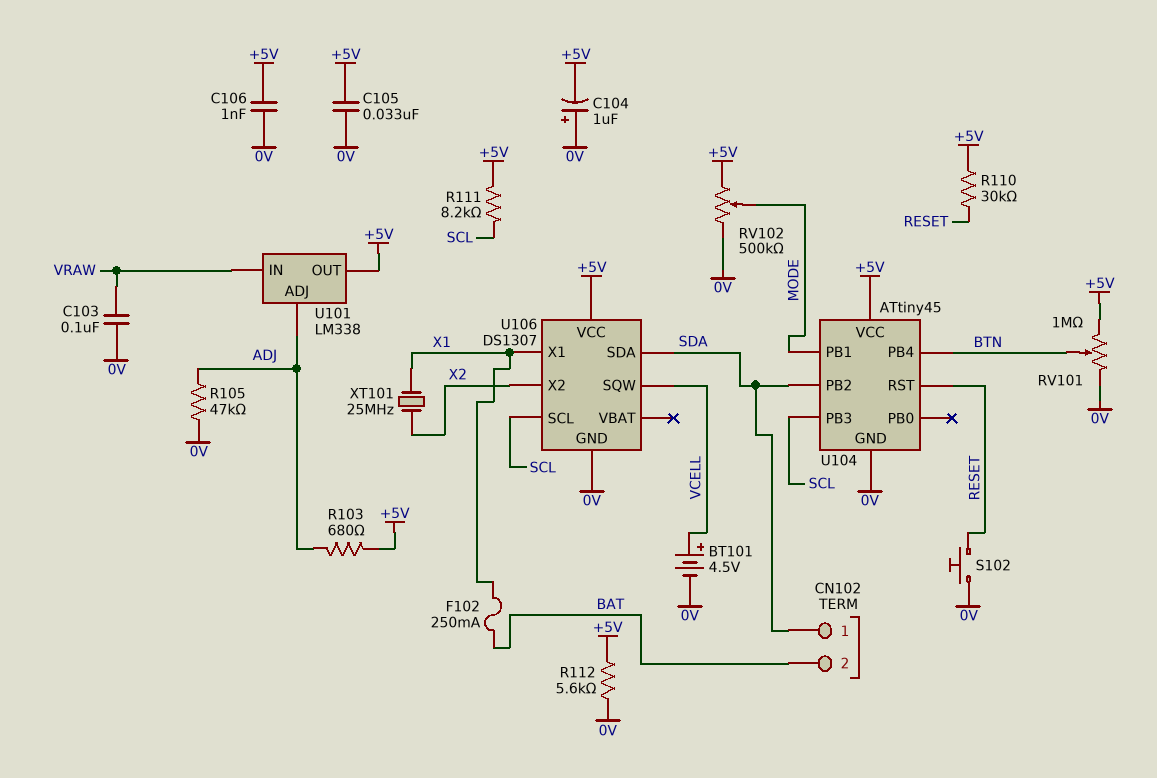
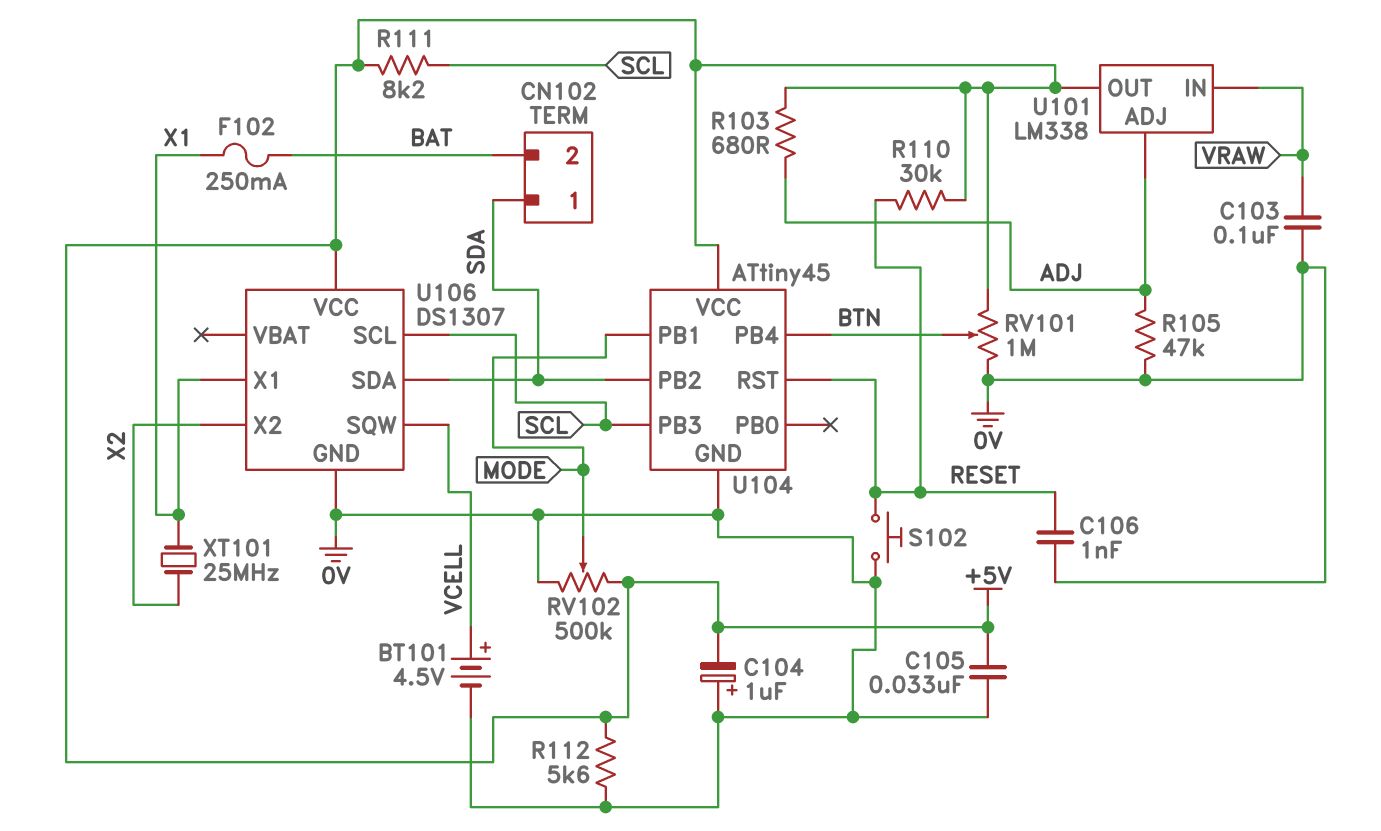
C106: 1nF (+5V, 0V) -> 1nF (0V, RESET)

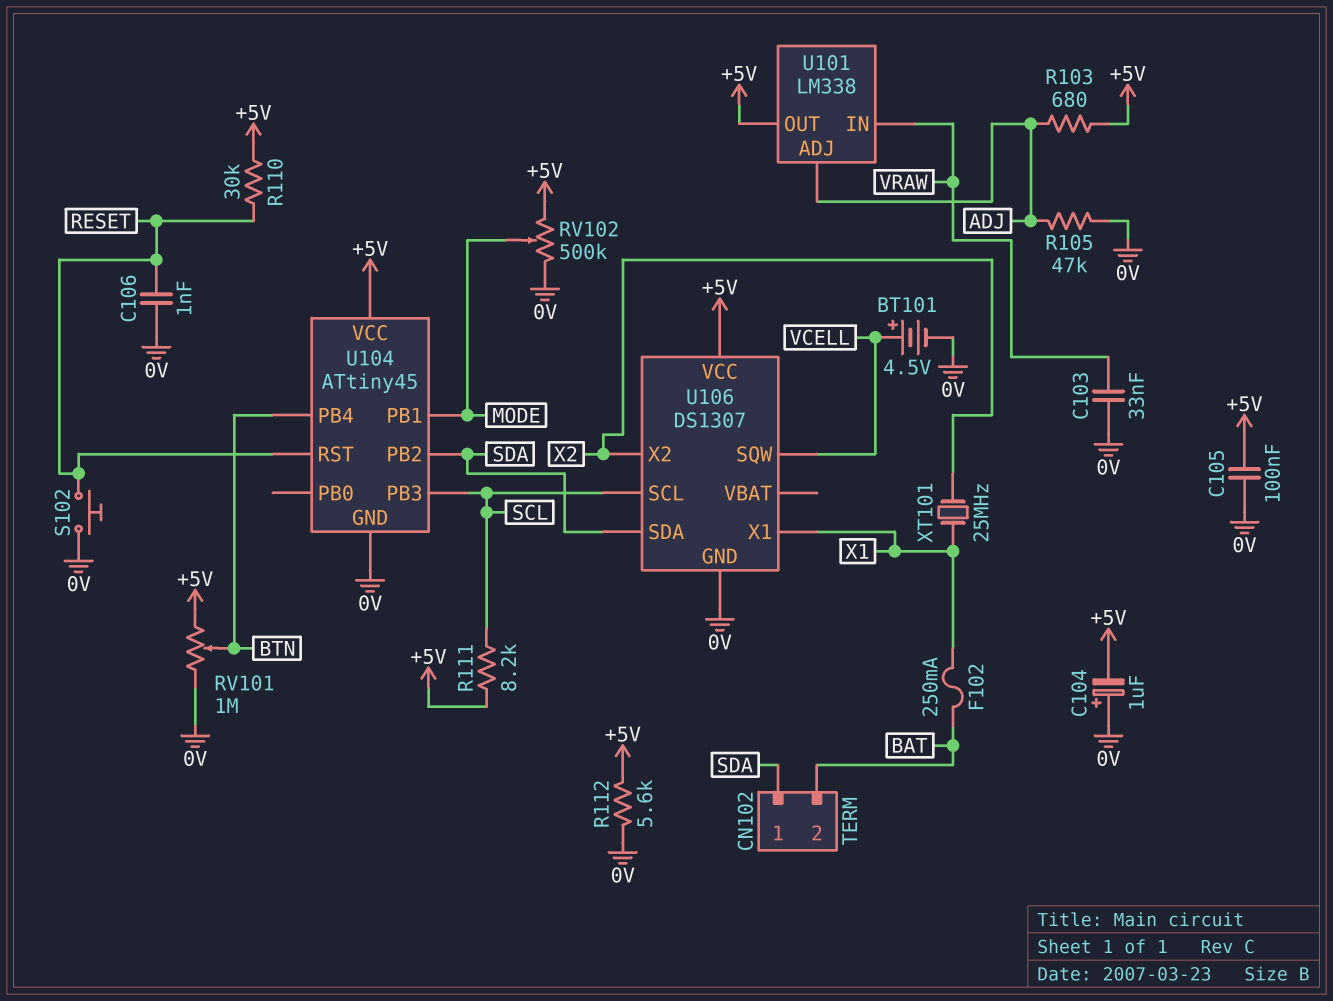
C103: 100nF (0V, VRAW) -> 33nF (0V, VRAW)
C105: 33nF (+5V, 0V) -> 100nF (+5V, 0V)

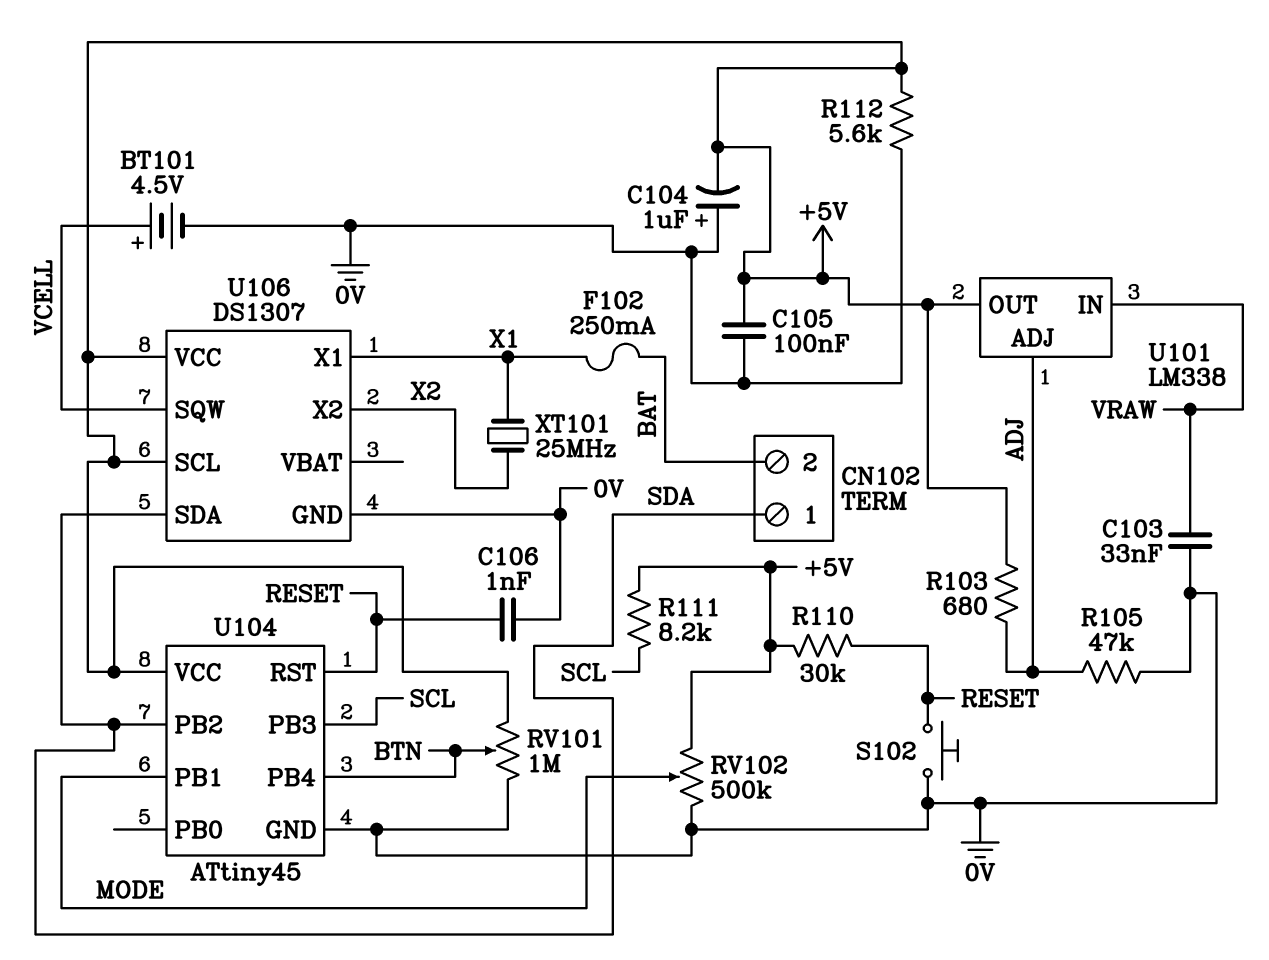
U106 pin SCL: SCL -> +5V

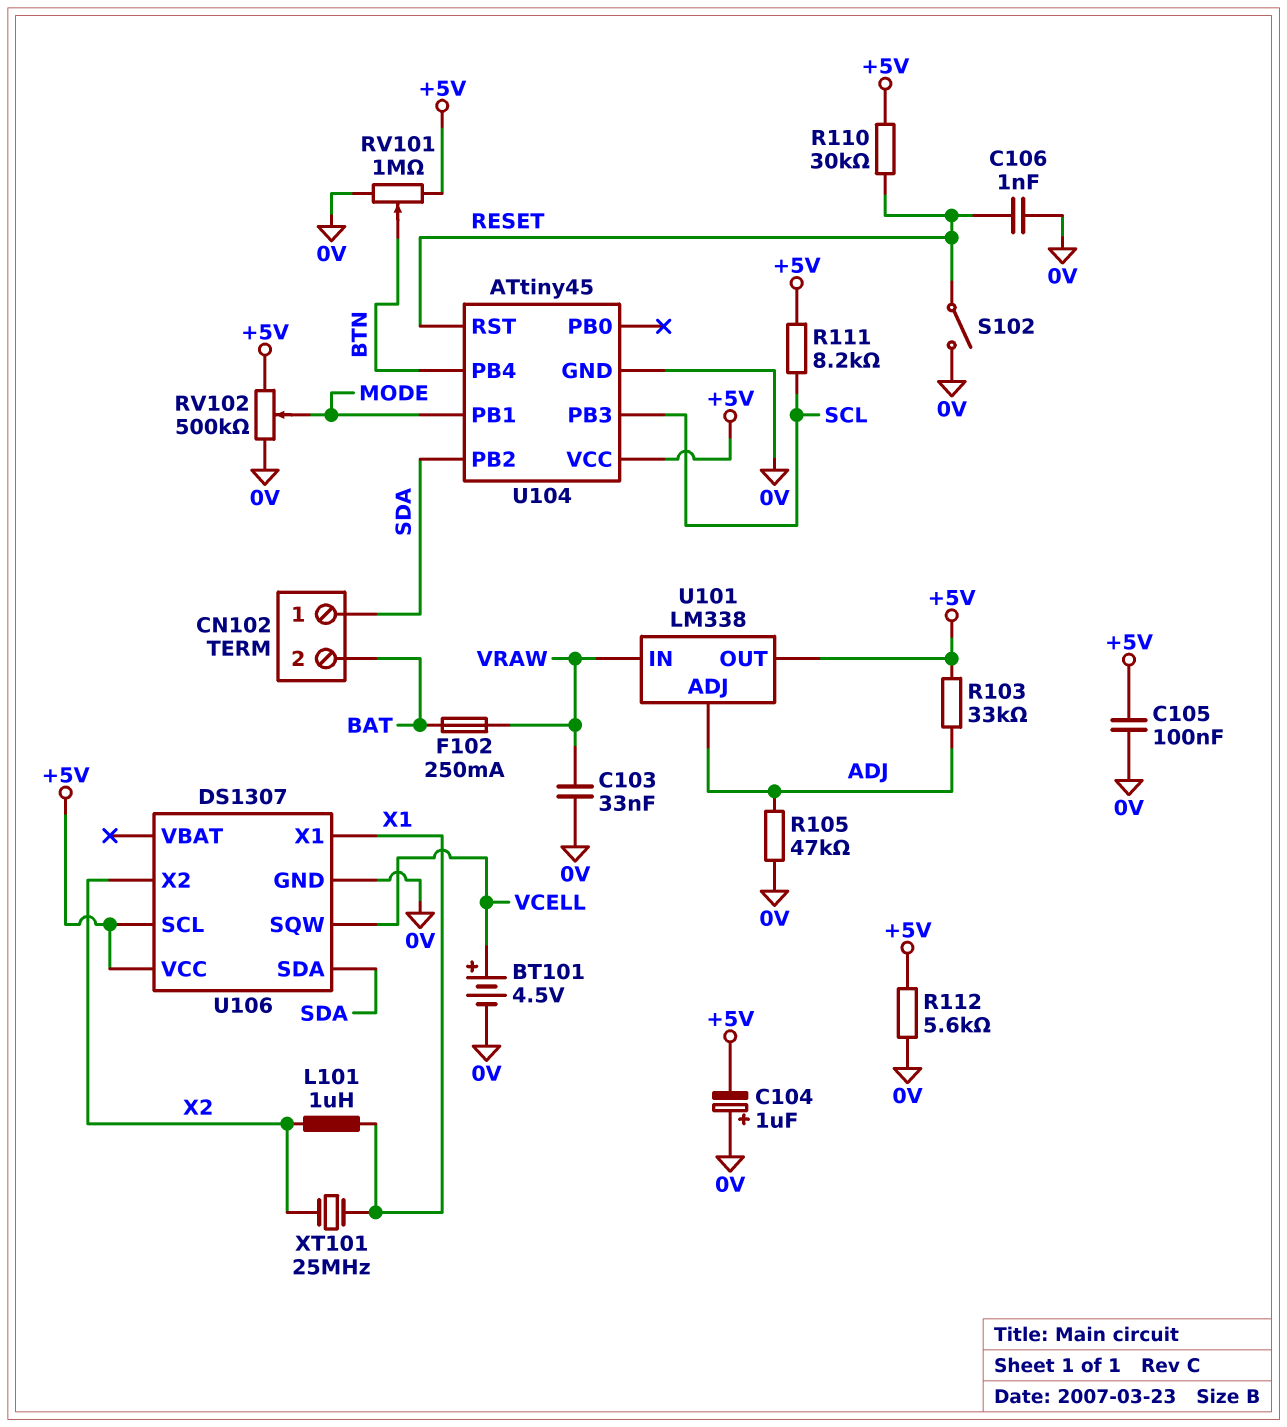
F102: 250mA (BAT, X1) -> 250mA (BAT, VRAW)
L101: none -> 1uH (X1, X2)
R103: 680 (+5V, ADJ) -> 33k (+5V, ADJ)
S102: button (0V, RESET) -> switch (0V, RESET)

